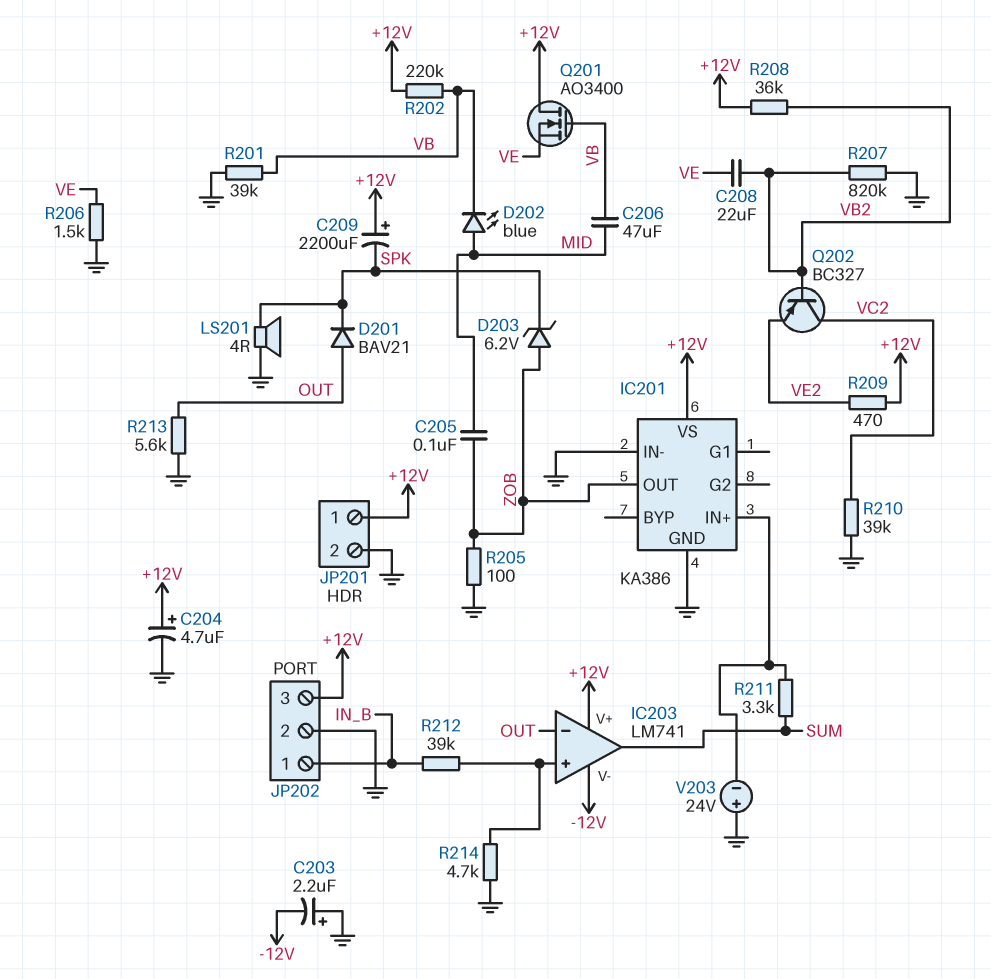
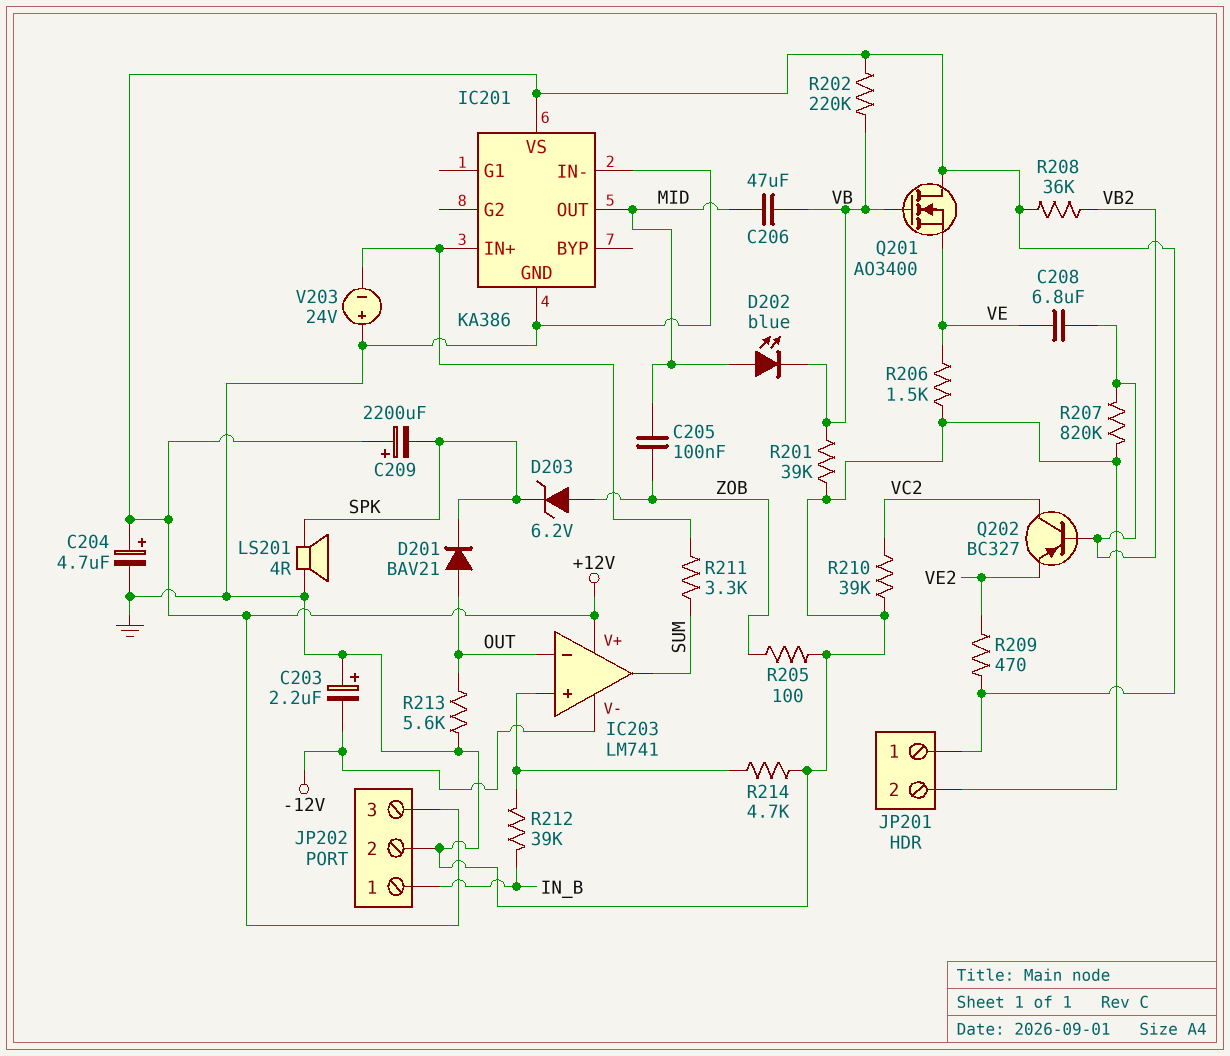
C208: 22uF (VB2, VE) -> 6.8uF (VB2, VE)
IC201 pin OUT: ZOB -> MID

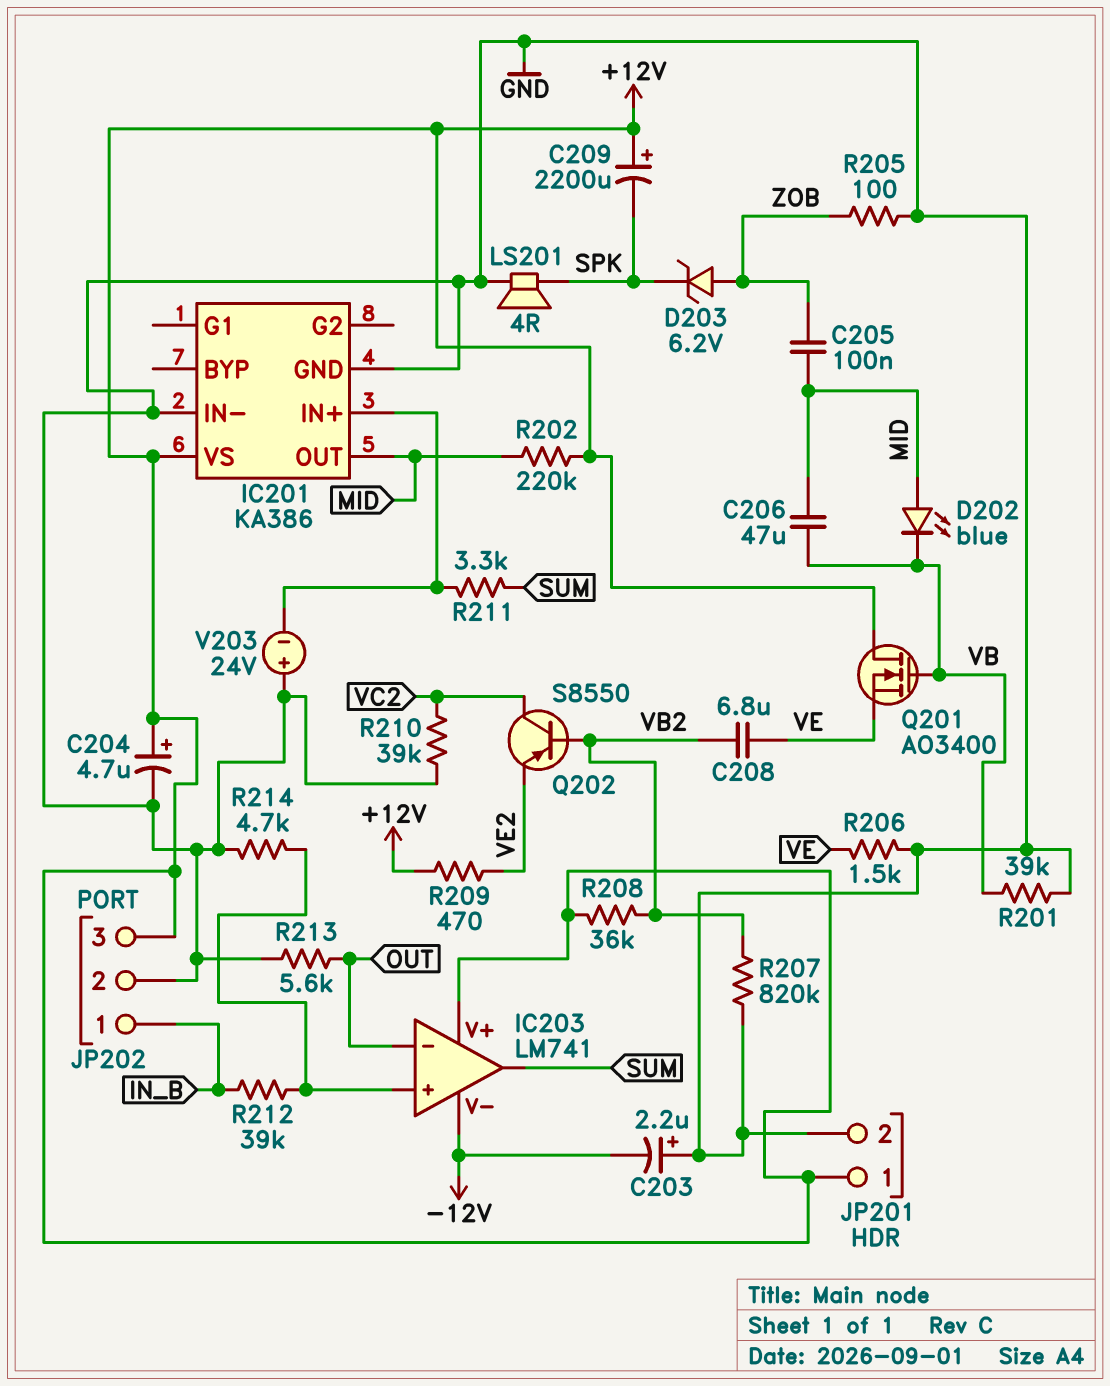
D201: diode BAV21 (A OUT, K SPK) -> none
Q202: PNP BC327 (B VB2, C VC2, E VE2) -> PNP S8550 (B VB2, C VC2, E VE2)
R202: 220k (+12V, VB) -> 220k (+12V, MID)

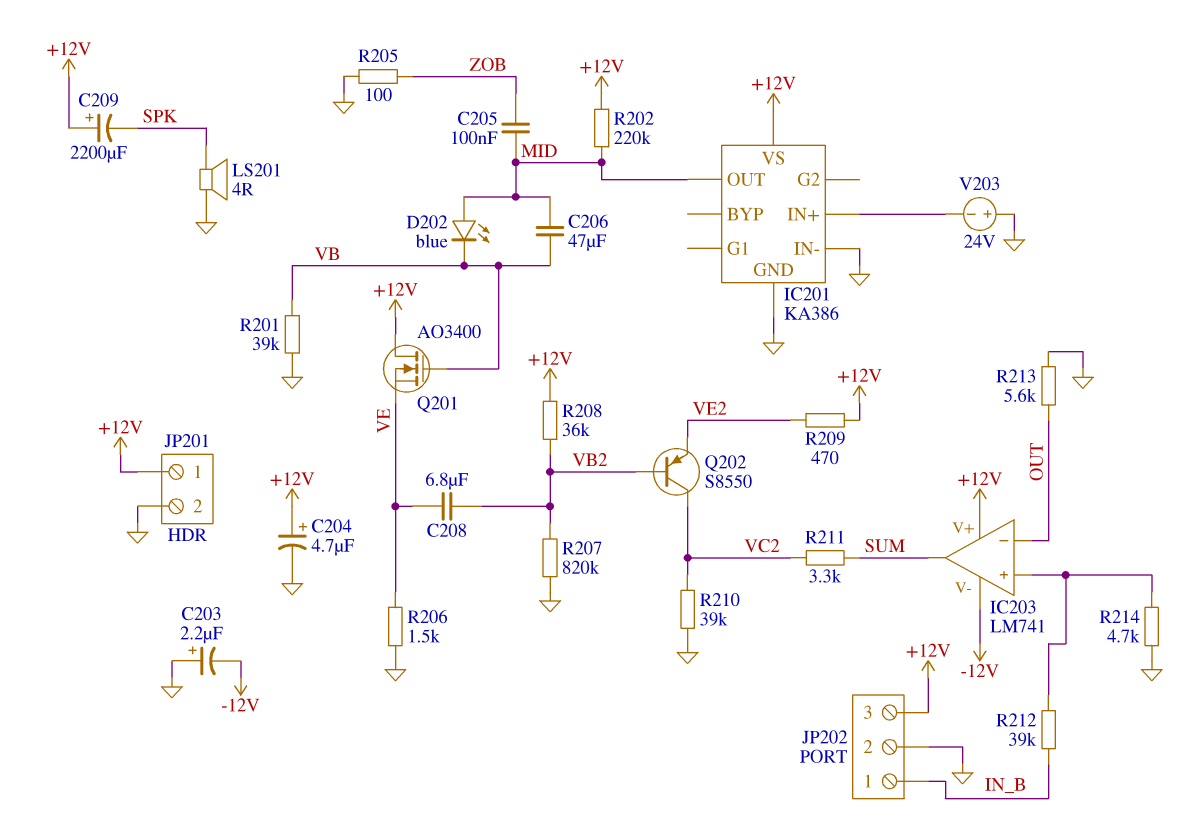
D203: zener 6.2V (A ZOB, K SPK) -> none
R211: 3.3k (IC201/IN+, SUM) -> 3.3k (SUM, VC2)

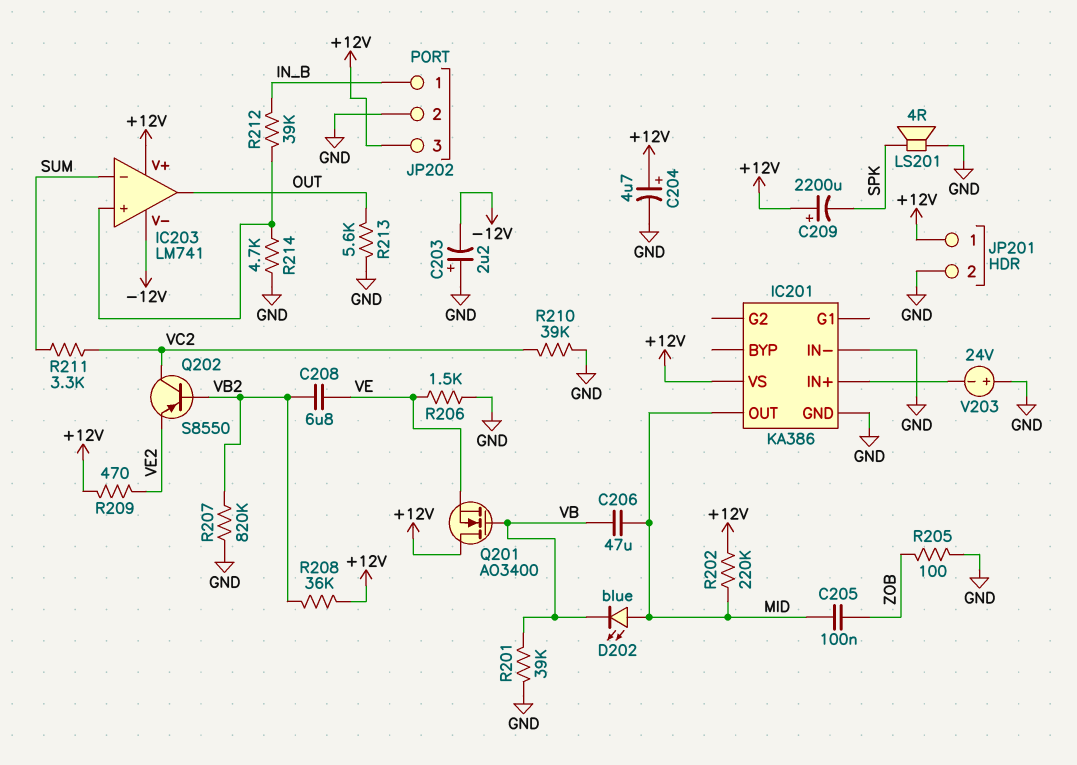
IC203 pin in-: OUT -> SUM
IC203 pin out: SUM -> OUT

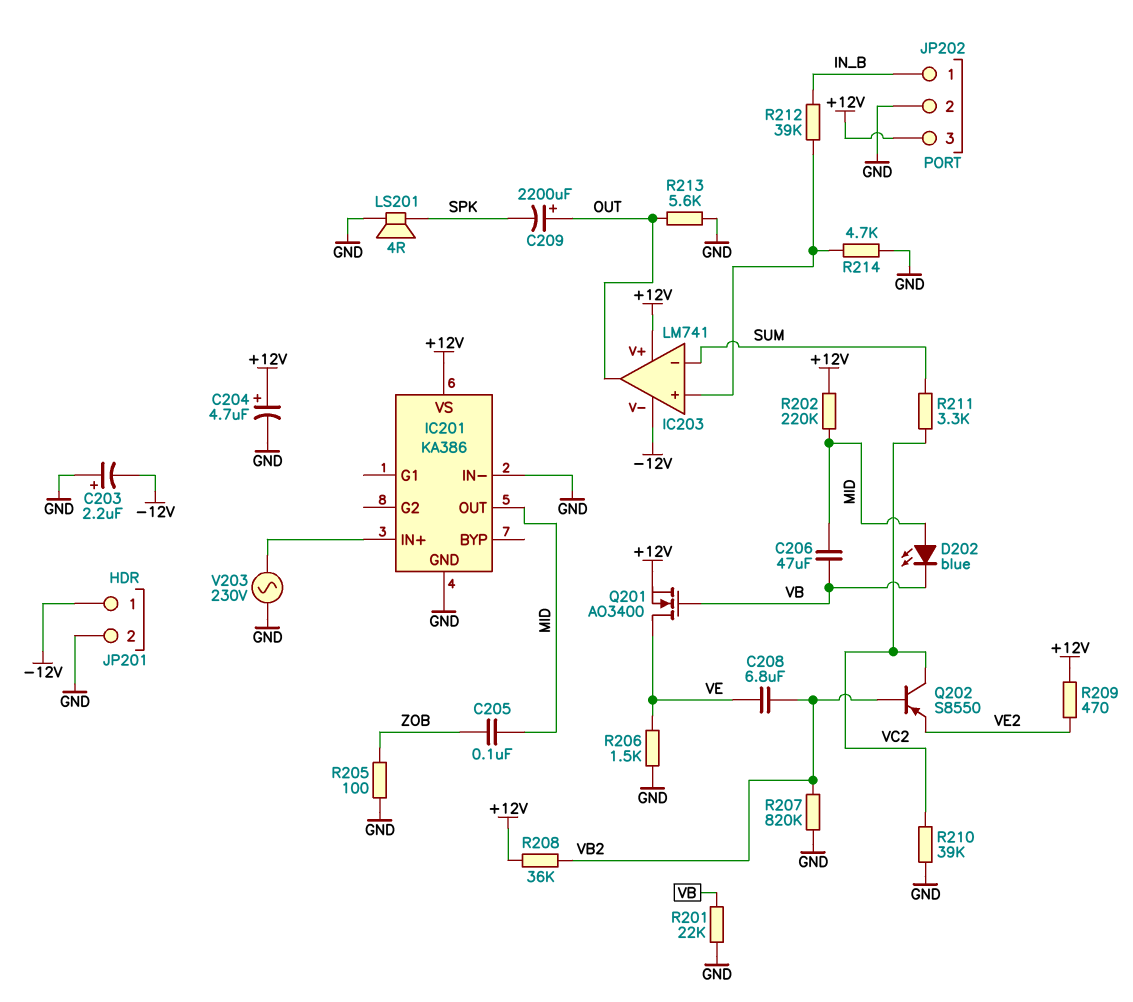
C209: 2200uF (plus +12V, minus SPK) -> 2200uF (plus OUT, minus SPK)
JP201 pin 1: +12V -> -12V
Q201: NMOS AO3400 (G VB, D +12V, S VE) -> NMOS AO3400 (G VB, D VE, S +12V)
R201: 39k (GND, VB) -> 22k (GND, VB)
V203: 24V (plus GND, minus IC201/IN+) -> AC 230V (GND, IC201/IN+)

